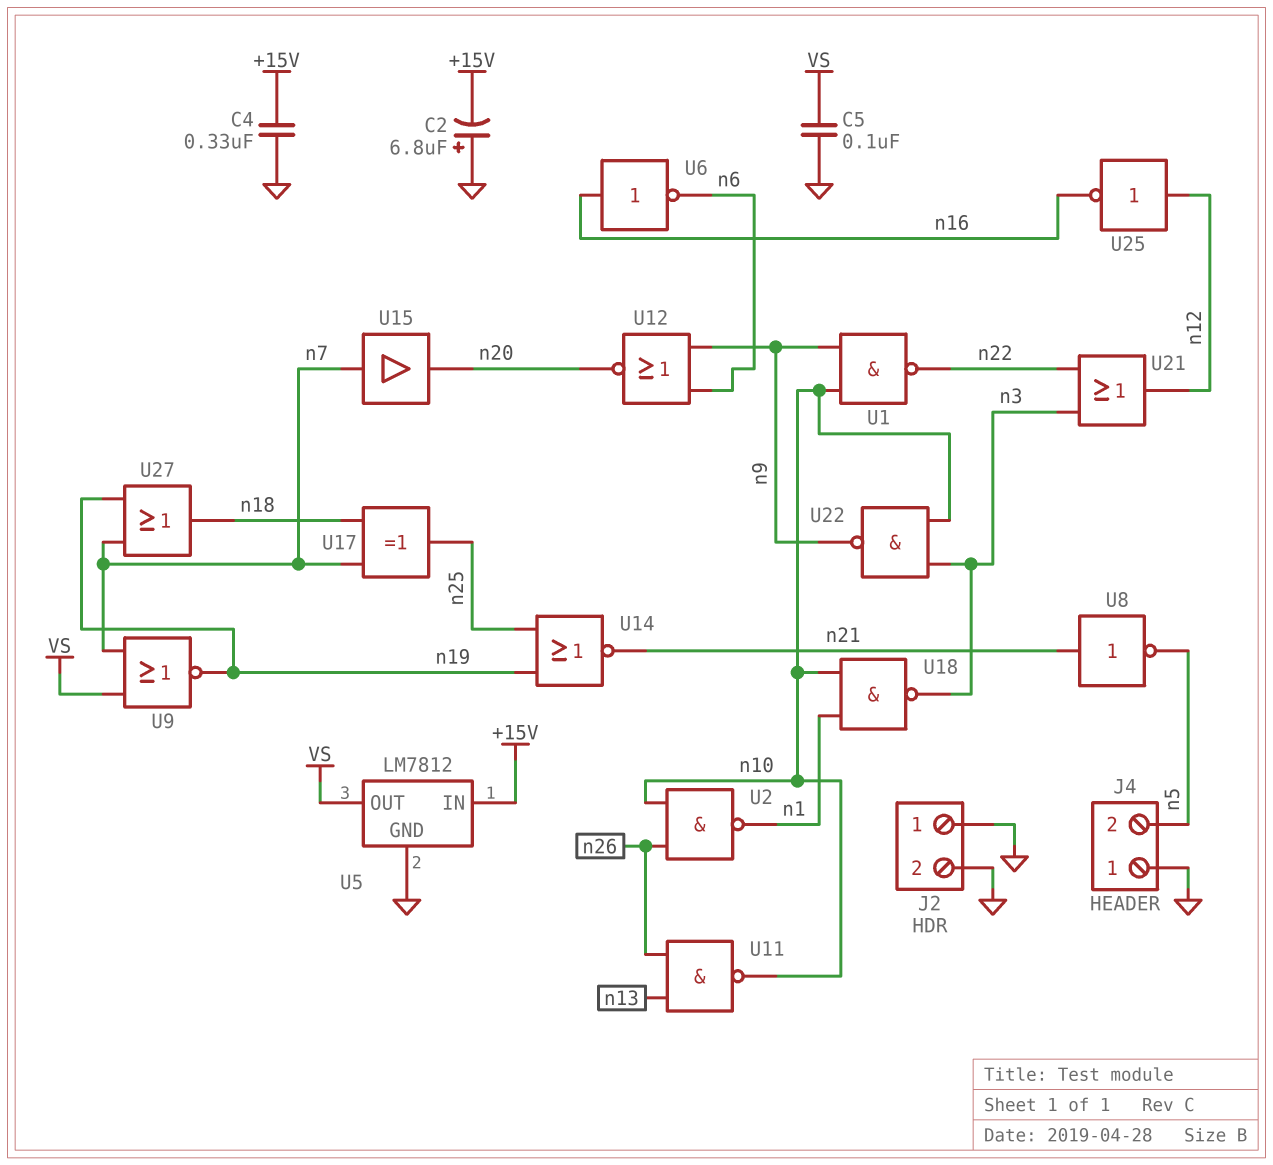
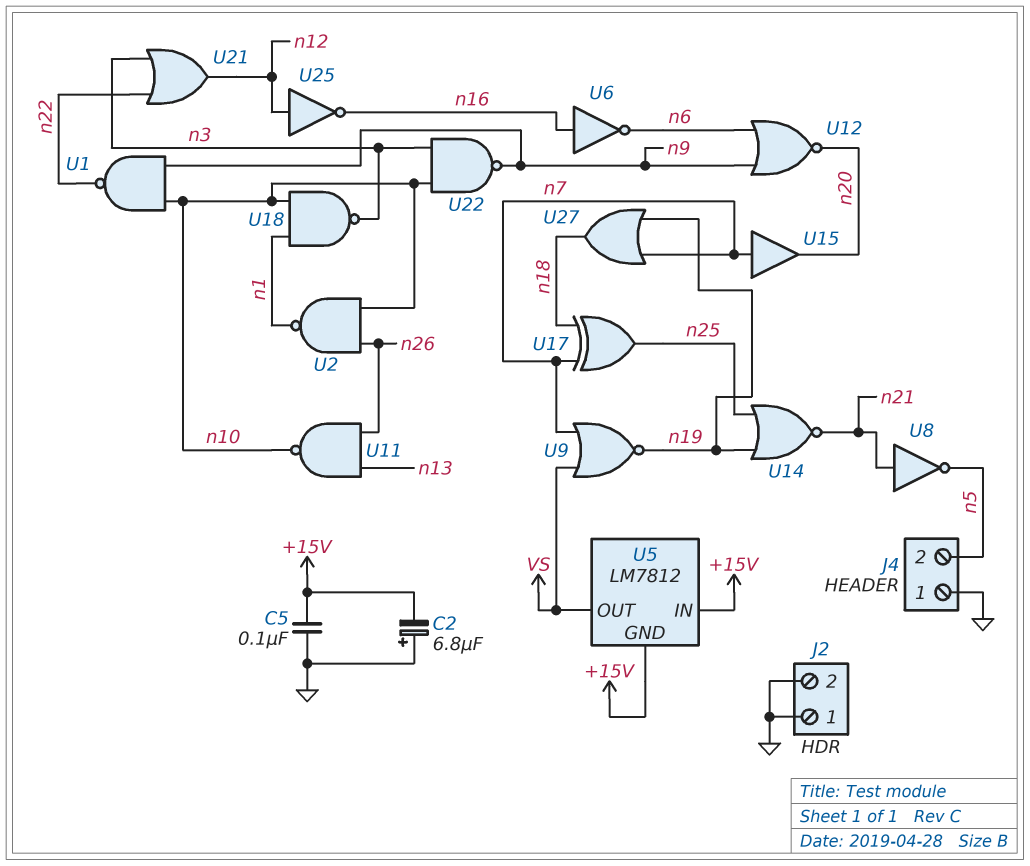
C4: 330nF (+15V, GND) -> none
C5: 100nF (GND, VS) -> 100nF (+15V, GND)
U5 pin GND: GND -> +15V

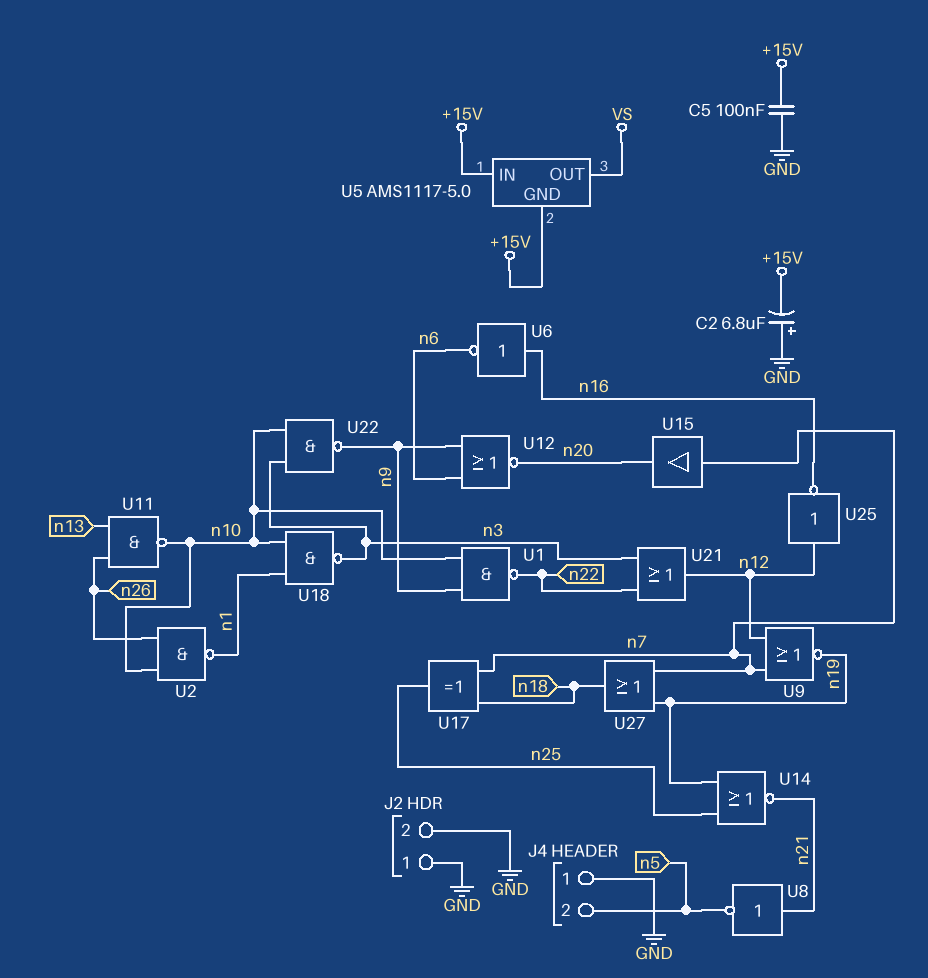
U5: LM7812 -> AMS1117-5.0
U9: NOR (in VS, in n7, out n19) -> NOR (in n7, in n12, out n19)

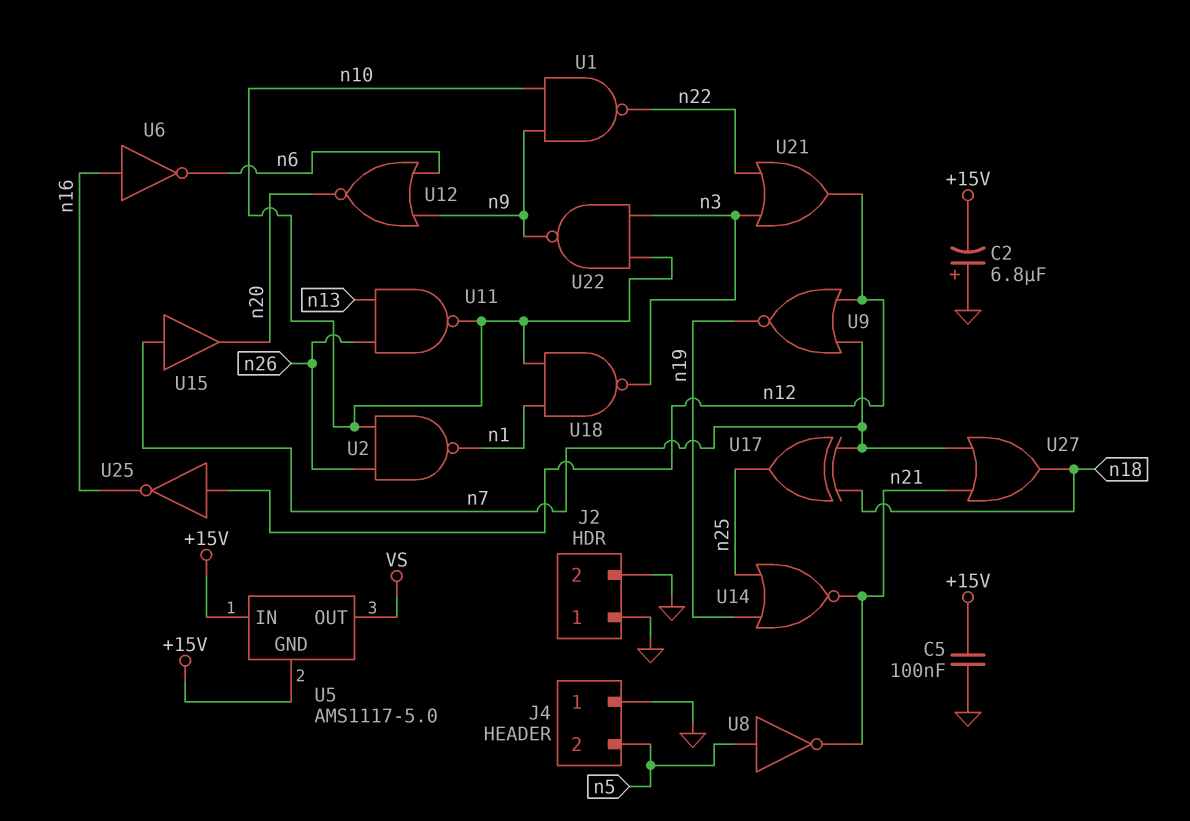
U8: NOT (in n21, out n5) -> NOT (in n5, out n21)
U27: OR (in n7, in n19, out n18) -> OR (in n7, in n21, out n18)

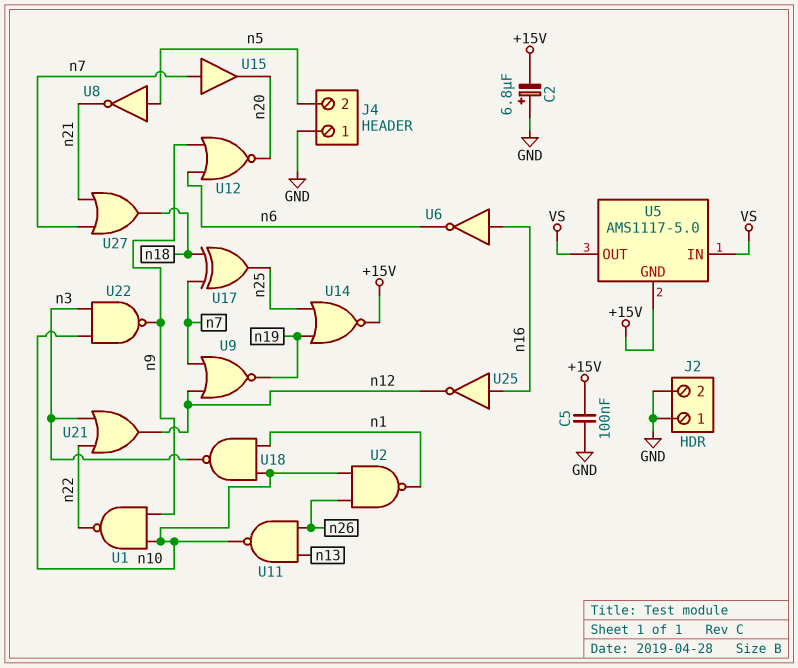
U5 pin IN: +15V -> VS
U14: NOR (in n19, in n25, out n21) -> NOR (in n19, in n25, out +15V)
U25: NOT (in n12, out n16) -> NOT (in n16, out n12)

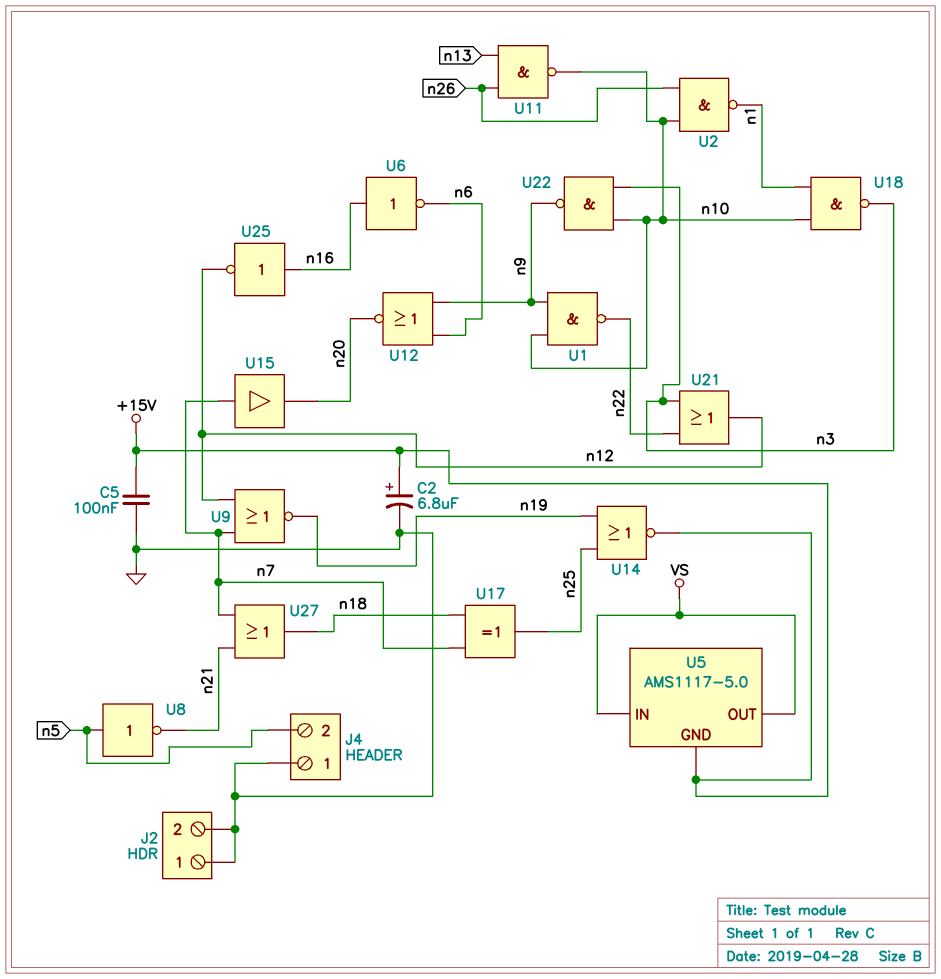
C2: 6.8uF (plus GND, minus +15V) -> 6.8uF (plus +15V, minus GND)

